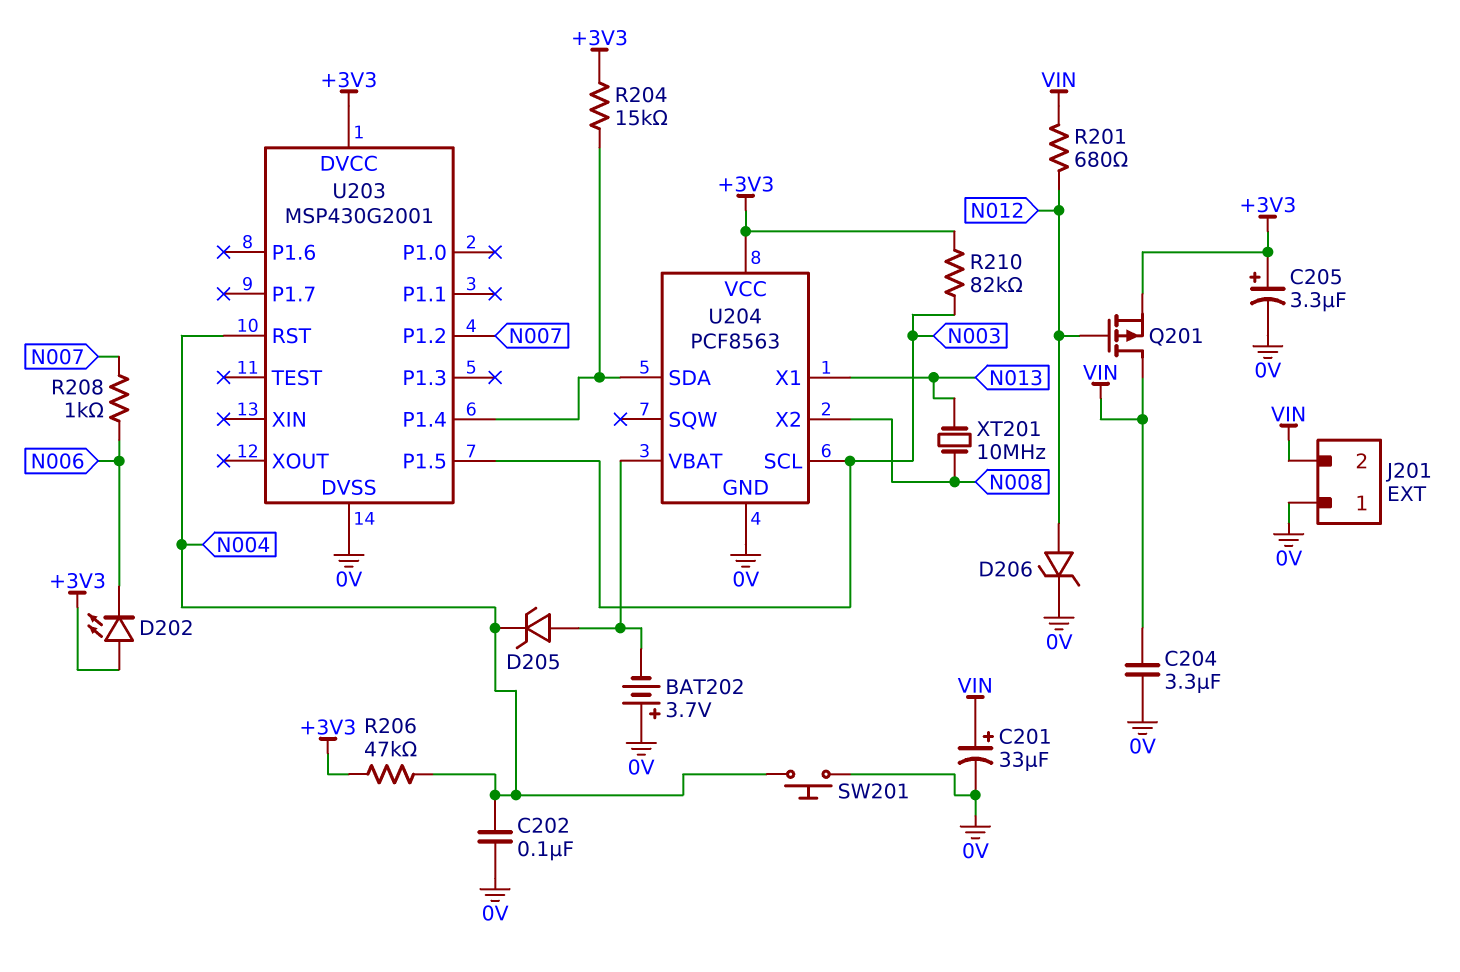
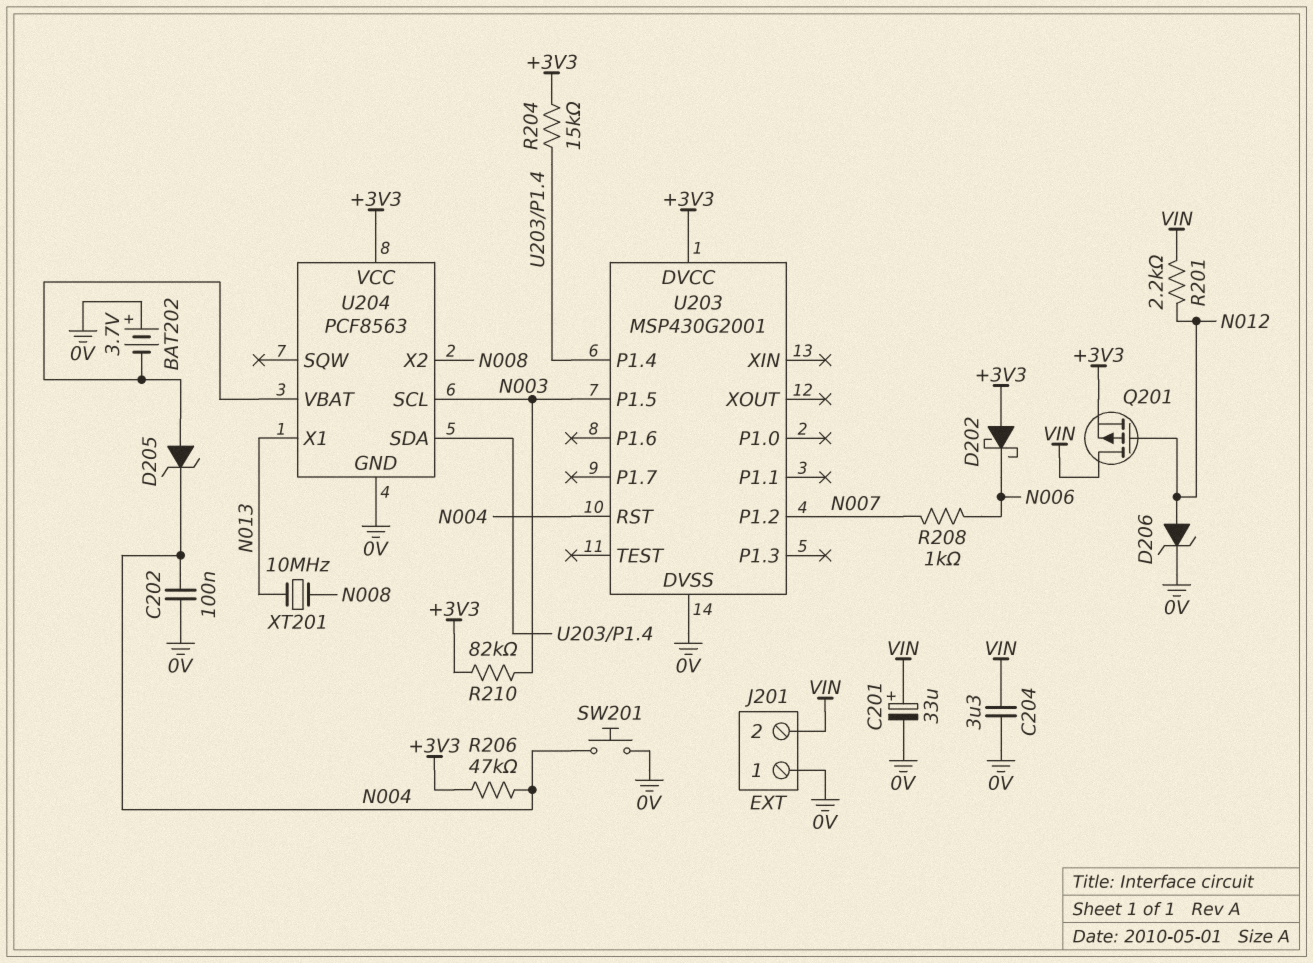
C205: 3.3uF (plus +3V3, minus 0V) -> none
D202: LED (A +3V3, K N006) -> schottky (A +3V3, K N006)
R201: 680 (N012, VIN) -> 2.2k (N012, VIN)

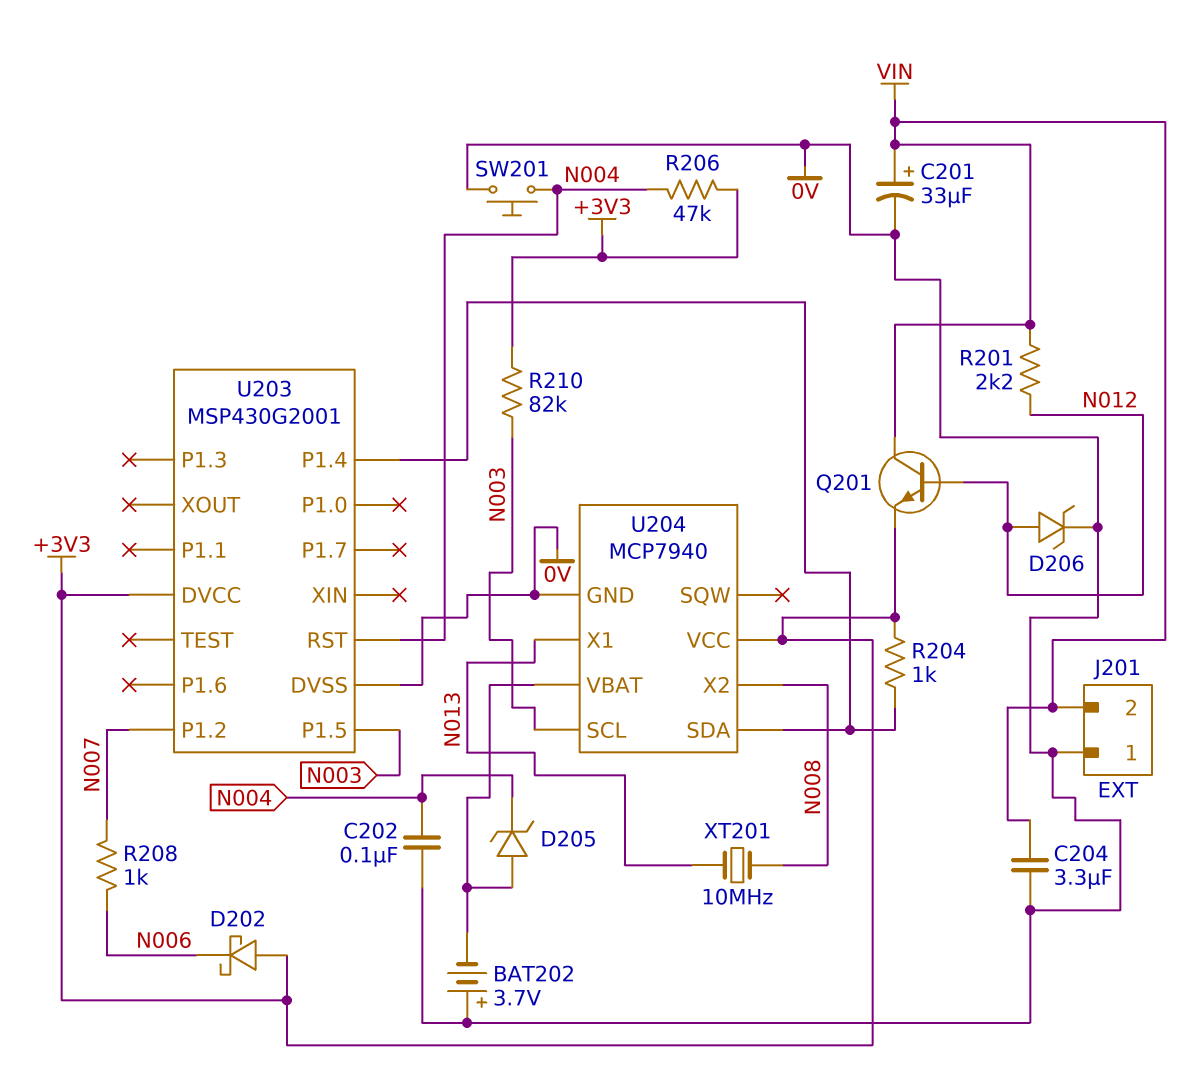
Q201: PMOS (G N012, D VIN, S +3V3) -> NPN (B N012, C VIN, E +3V3)
R204: 15k (+3V3, U203/P1.4) -> 1k (+3V3, U203/P1.4)
U204: PCF8563 -> MCP7940

